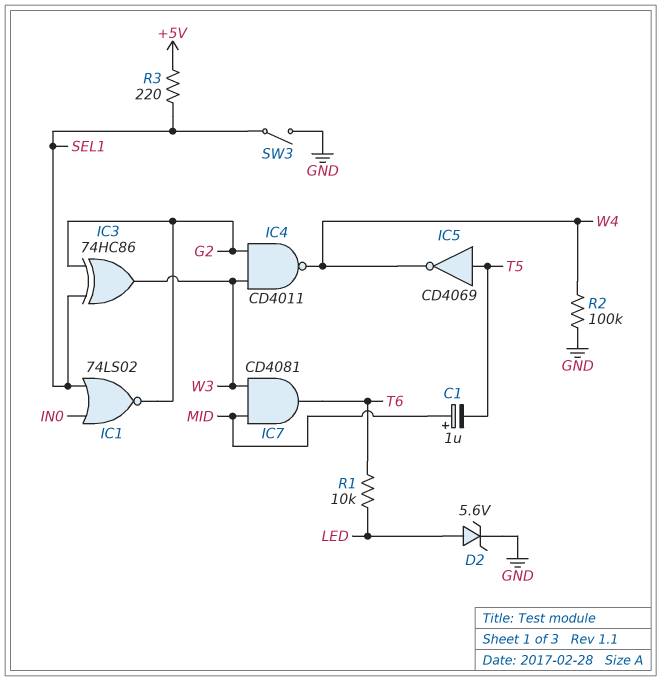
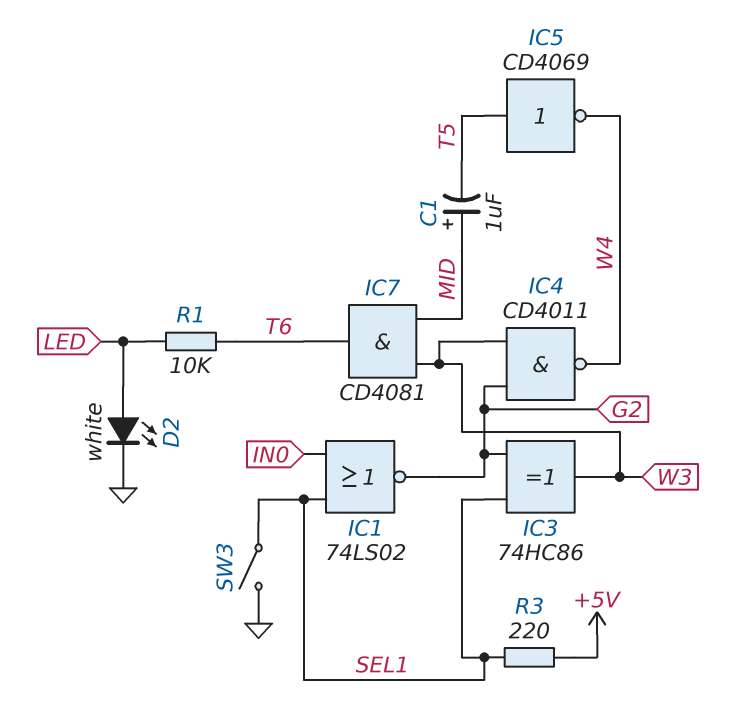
D2: zener 5.6V (A LED, K GND) -> LED white (A LED, K GND)
R2: 100k (GND, W4) -> none

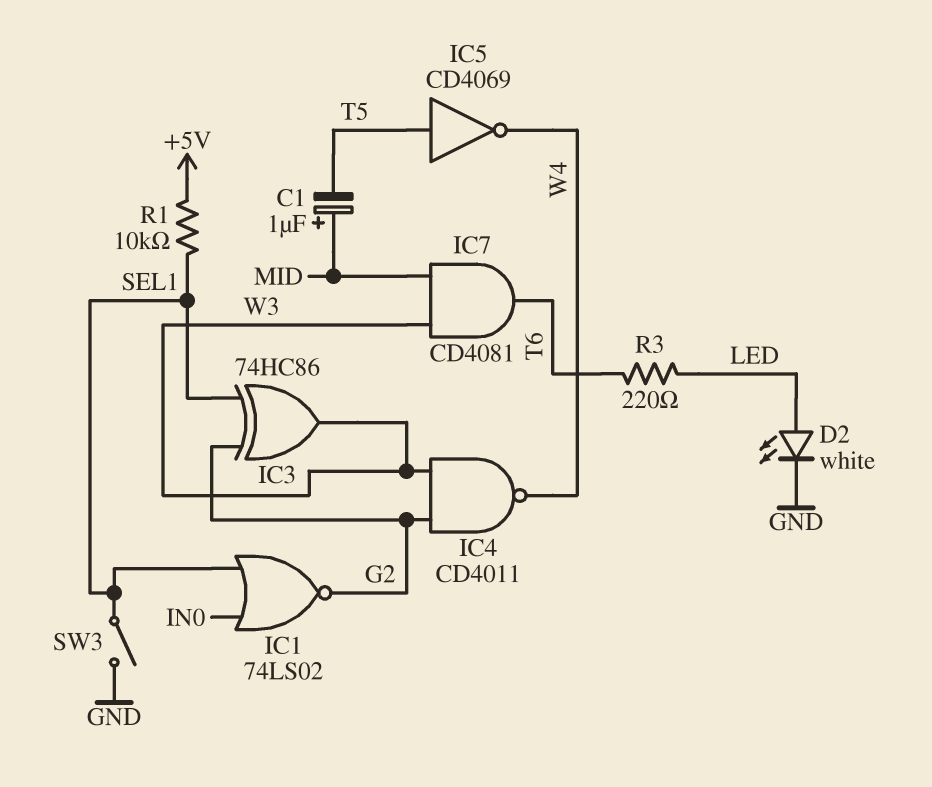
R1: 10k (LED, T6) -> 10k (+5V, SEL1)
R3: 220 (+5V, SEL1) -> 220 (LED, T6)

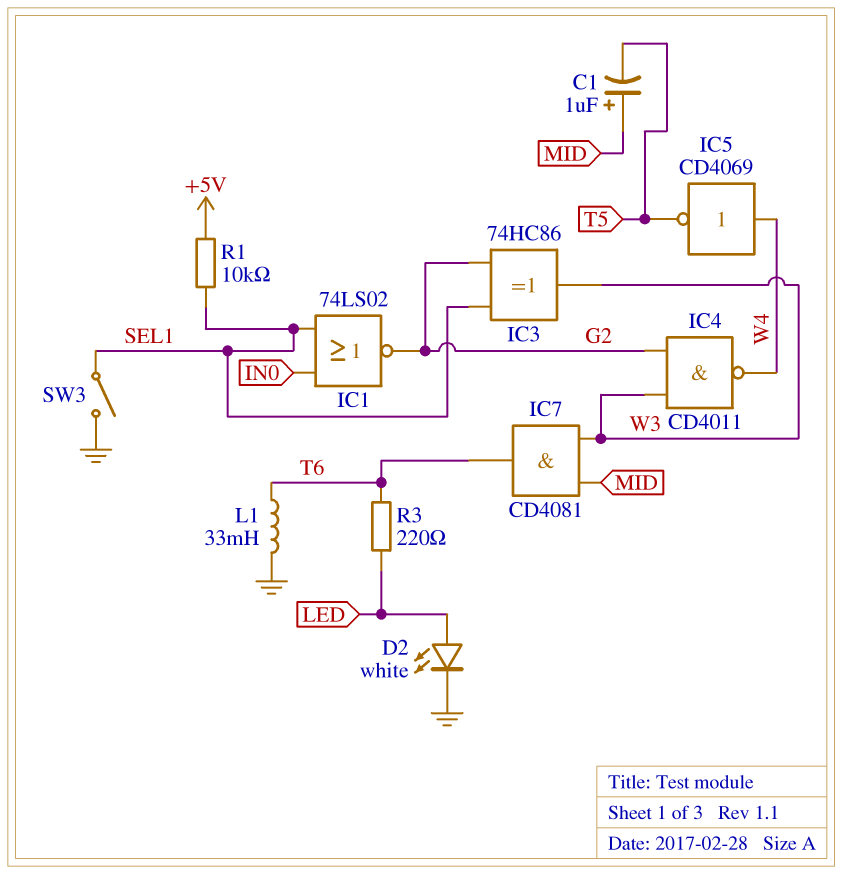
IC5: NOT CD4069 (in T5, out W4) -> NOT CD4069 (in W4, out T5)
L1: none -> 33mH (GND, T6)

